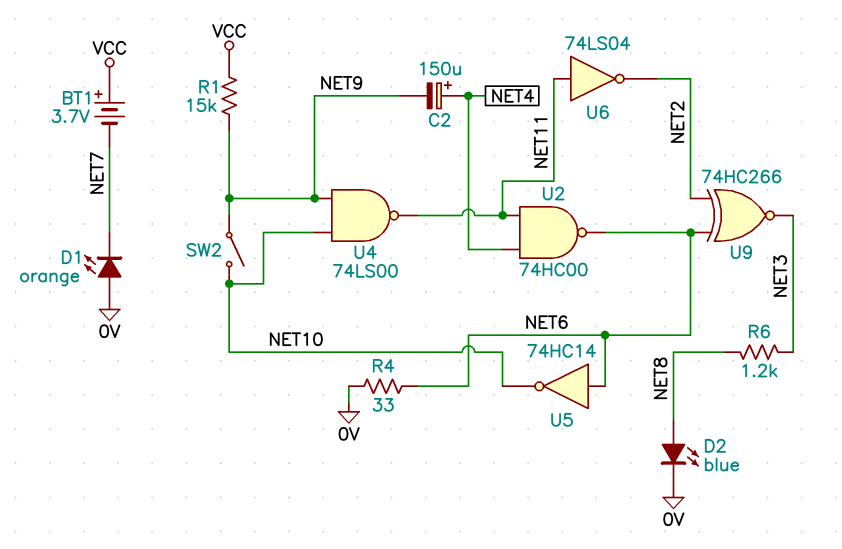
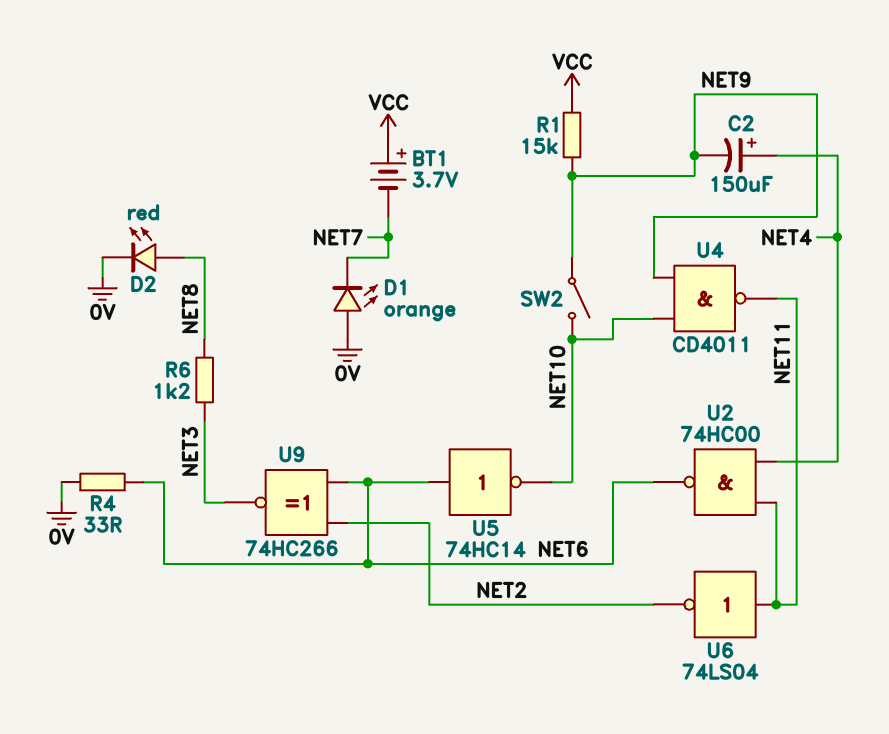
D2: LED blue (A NET8, K 0V) -> LED red (A NET8, K 0V)
U4: NAND 74LS00 (in NET9, in NET10, out NET11) -> NAND CD4011 (in NET9, in NET10, out NET11)

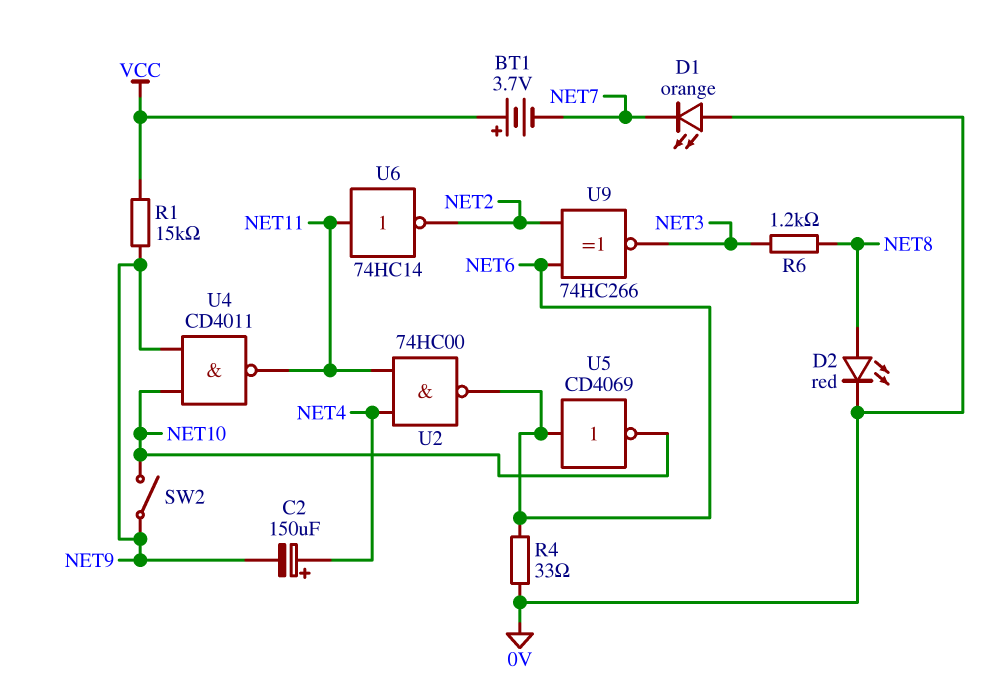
U5: NOT 74HC14 (in NET6, out NET10) -> NOT CD4069 (in NET6, out NET10)
U6: NOT 74LS04 (in NET11, out NET2) -> NOT 74HC14 (in NET11, out NET2)

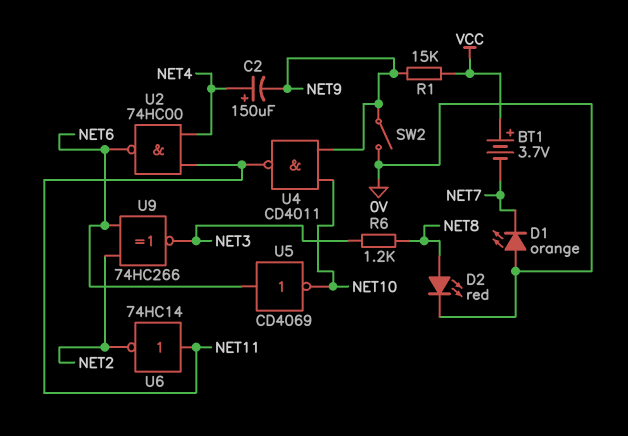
R4: 33 (0V, NET6) -> none
SW2: switch (NET9, NET10) -> switch (0V, NET9)

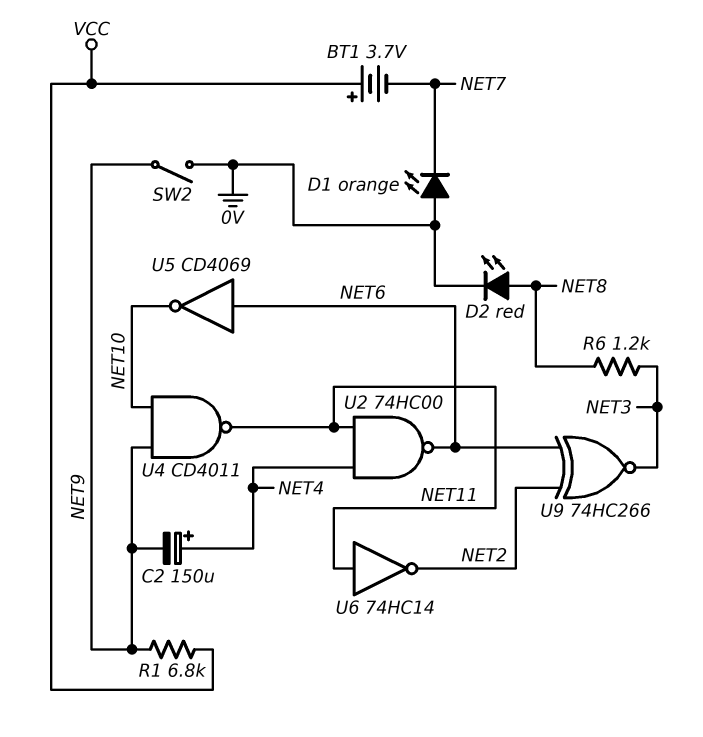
R1: 15k (NET9, VCC) -> 6.8k (NET9, VCC)

